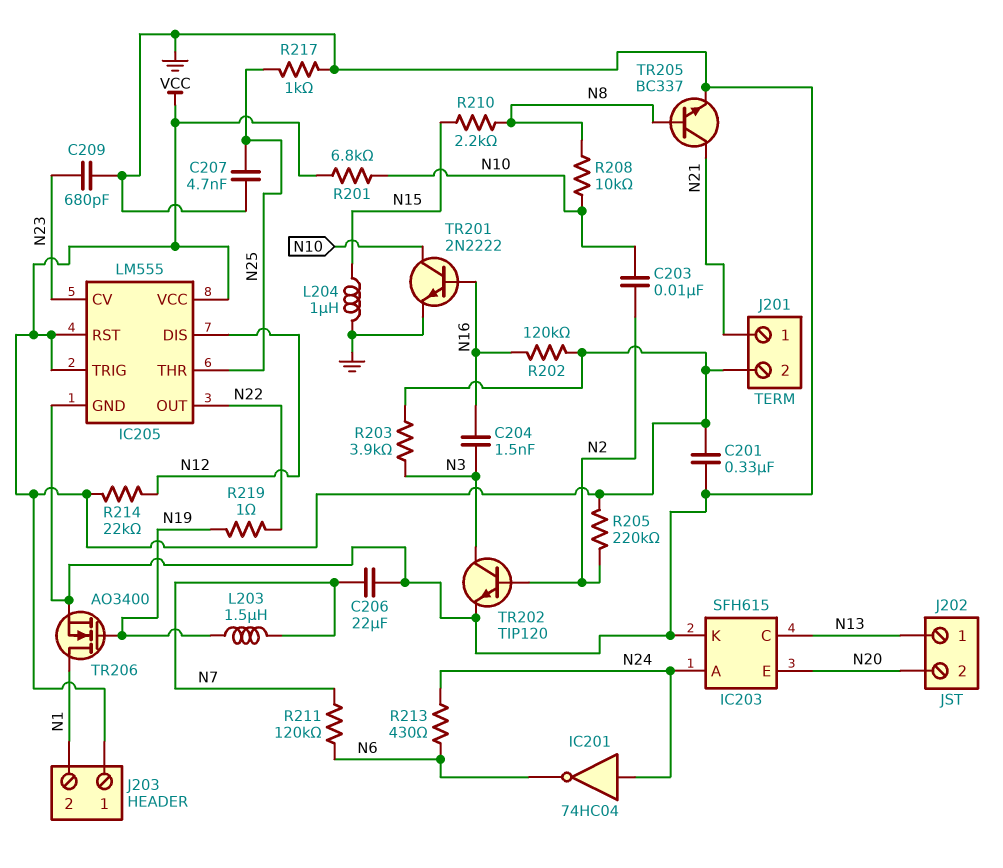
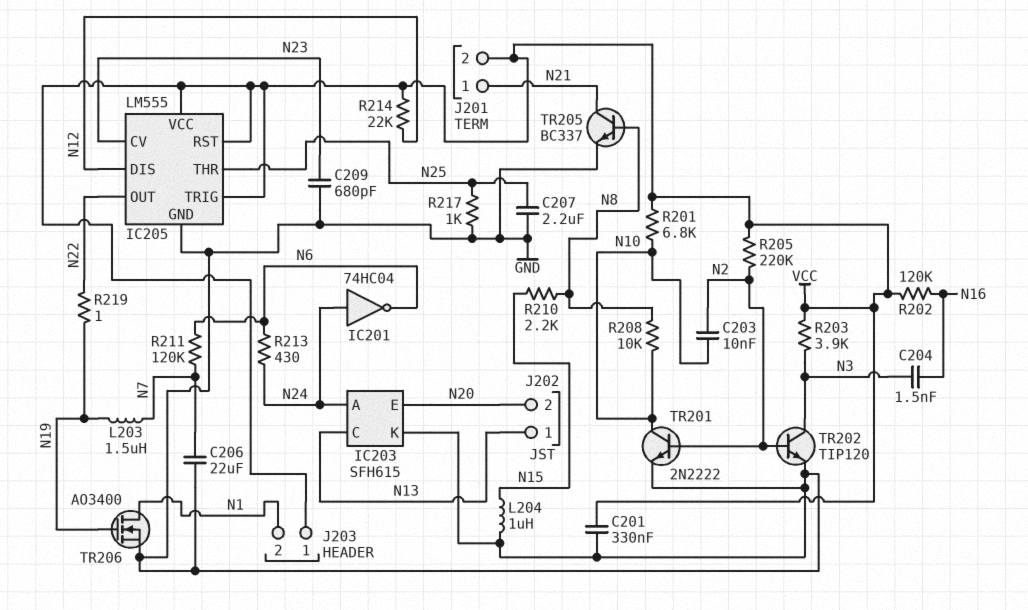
C207: 4.7nF (GND, N25) -> 2.2uF (GND, N25)
TR201: NPN 2N2222 (B N16, C N10, E GND) -> NPN 2N2222 (B N2, C N10, E GND)

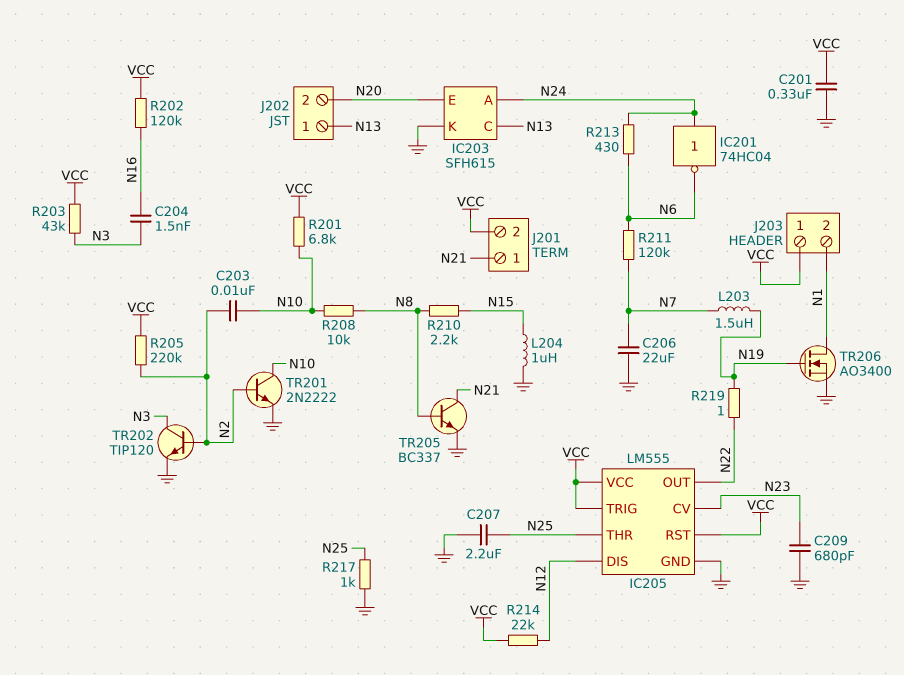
R203: 3.9k (N3, VCC) -> 43k (N3, VCC)

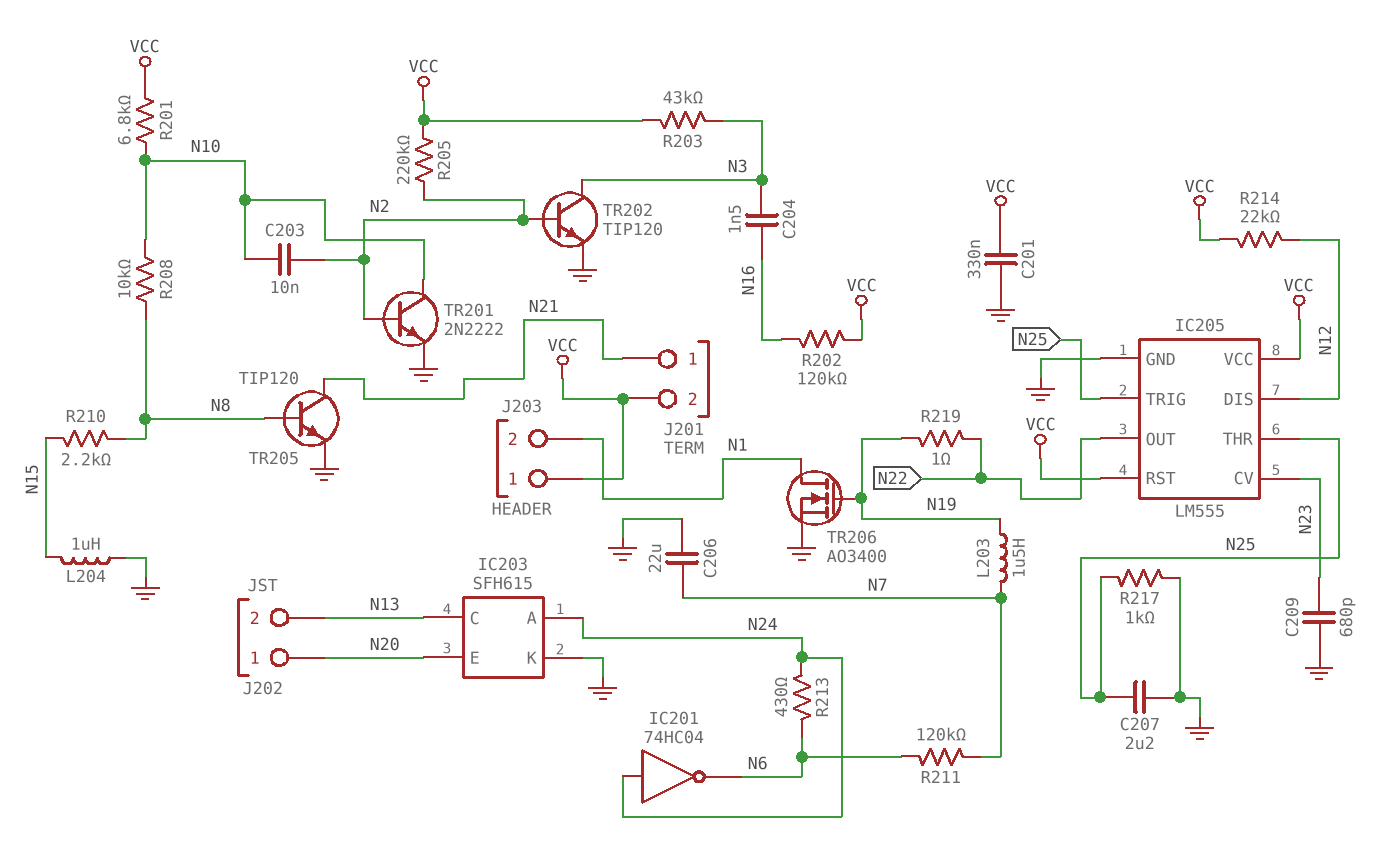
IC205 pin TRIG: VCC -> N25
J202 pin 1: N13 -> N20
J202 pin 2: N20 -> N13
TR205: NPN BC337 (B N8, C N21, E GND) -> NPN TIP120 (B N8, C N21, E GND)

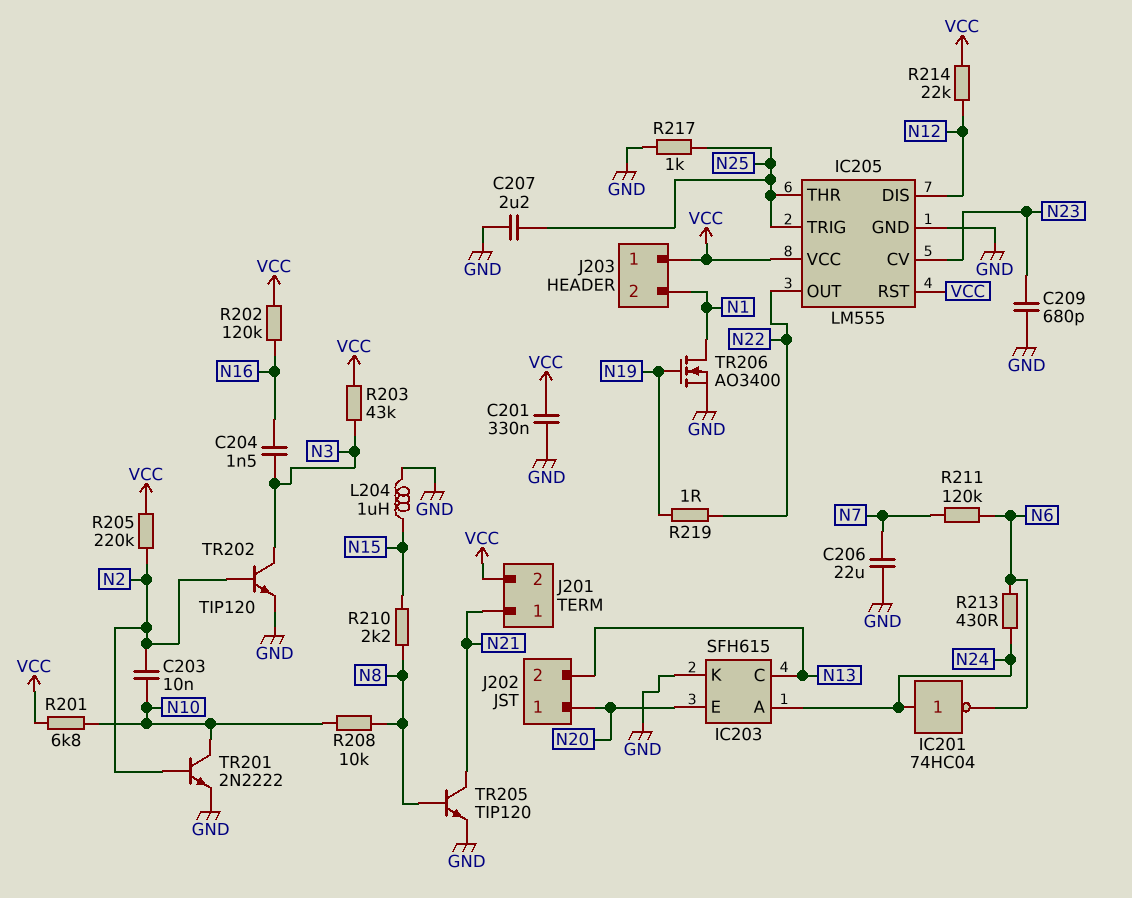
L203: 1.5uH (N7, N19) -> none

